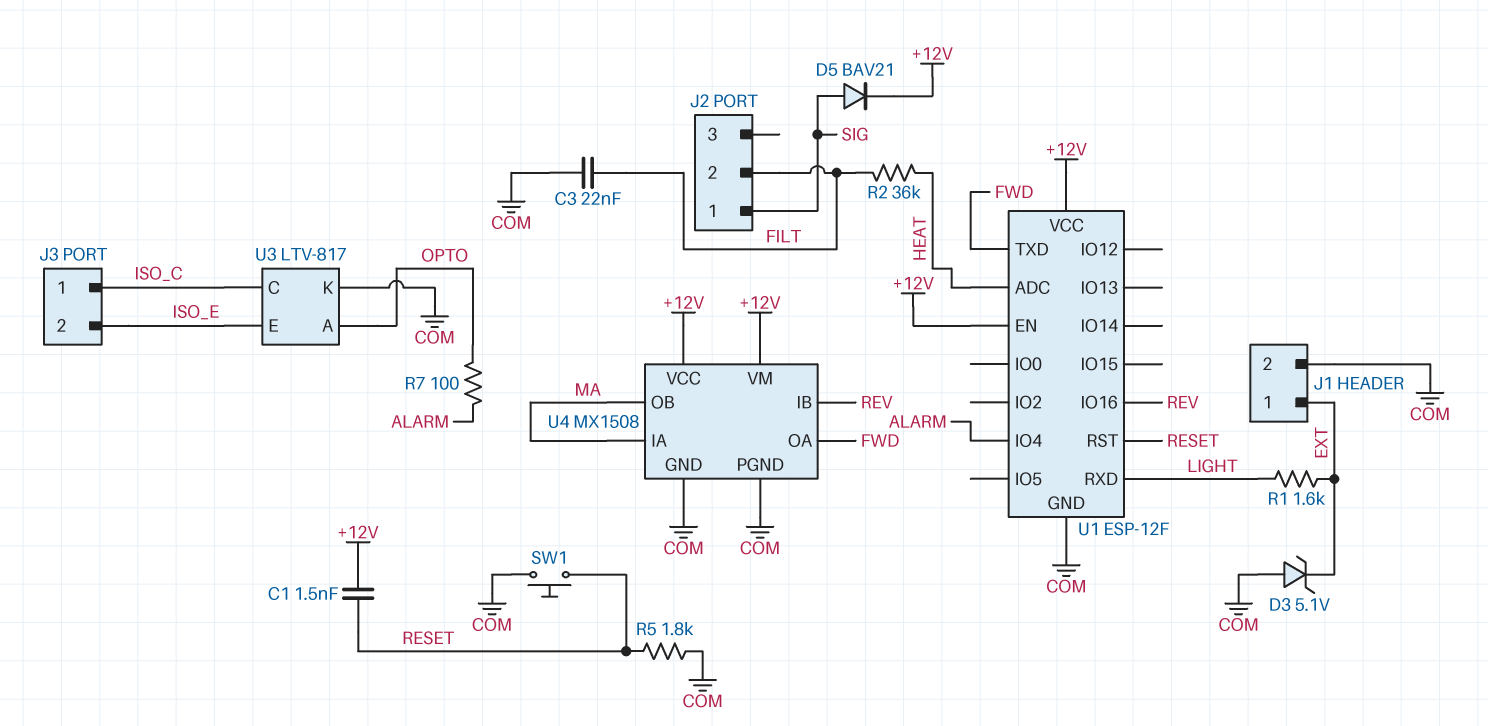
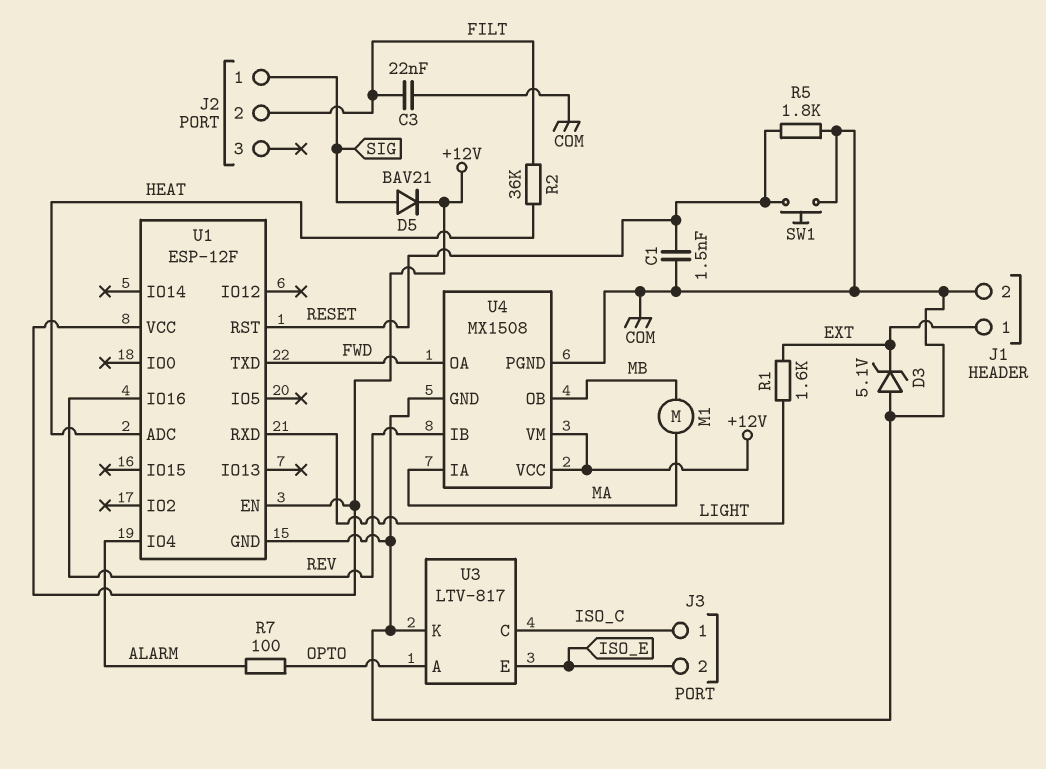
C1: 1.5nF (+12V, RESET) -> 1.5nF (COM, RESET)
M1: none -> motor (MA, MB)
U4 pin OB: MA -> MB

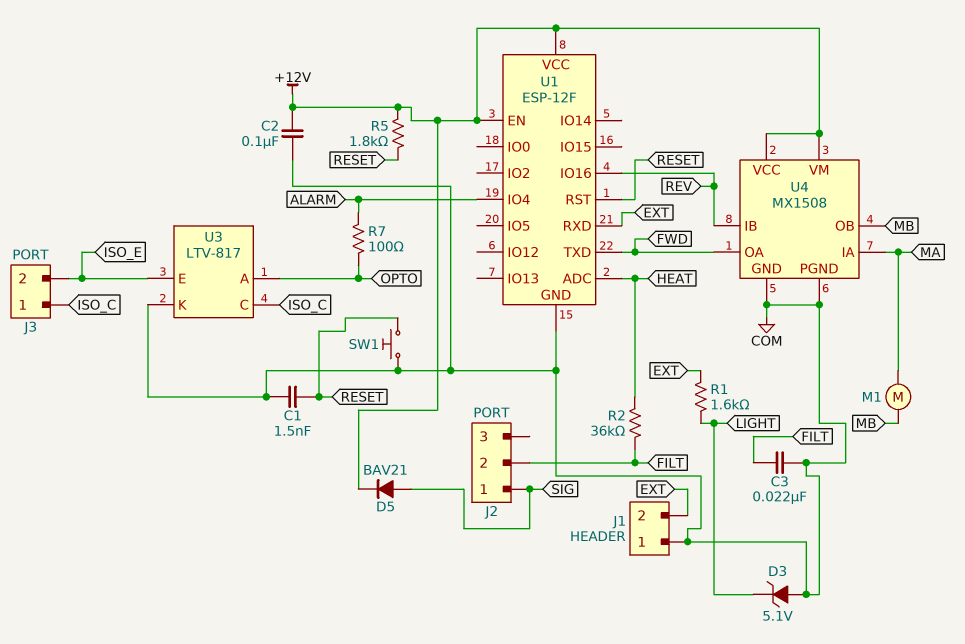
C2: none -> 100nF (+12V, COM)
D3: zener 5.1V (A COM, K EXT) -> zener 5.1V (A COM, K LIGHT)
J1 pin 1: EXT -> COM
J1 pin 2: COM -> EXT
R5: 1.8k (COM, RESET) -> 1.8k (+12V, RESET)
U1 pin RXD: LIGHT -> EXT

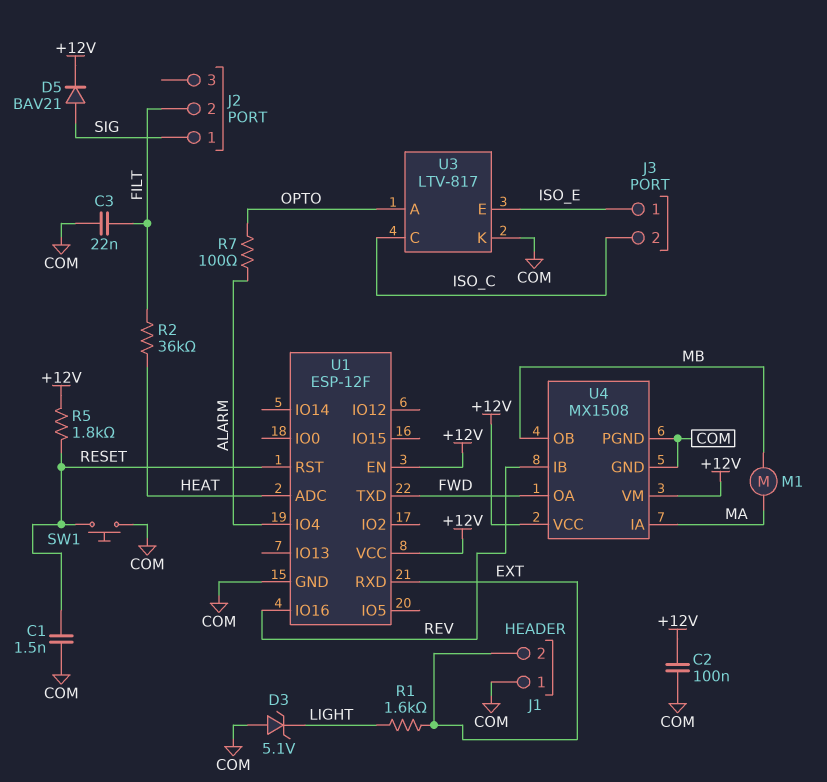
J3 pin 1: ISO_C -> ISO_E
J3 pin 2: ISO_E -> ISO_C

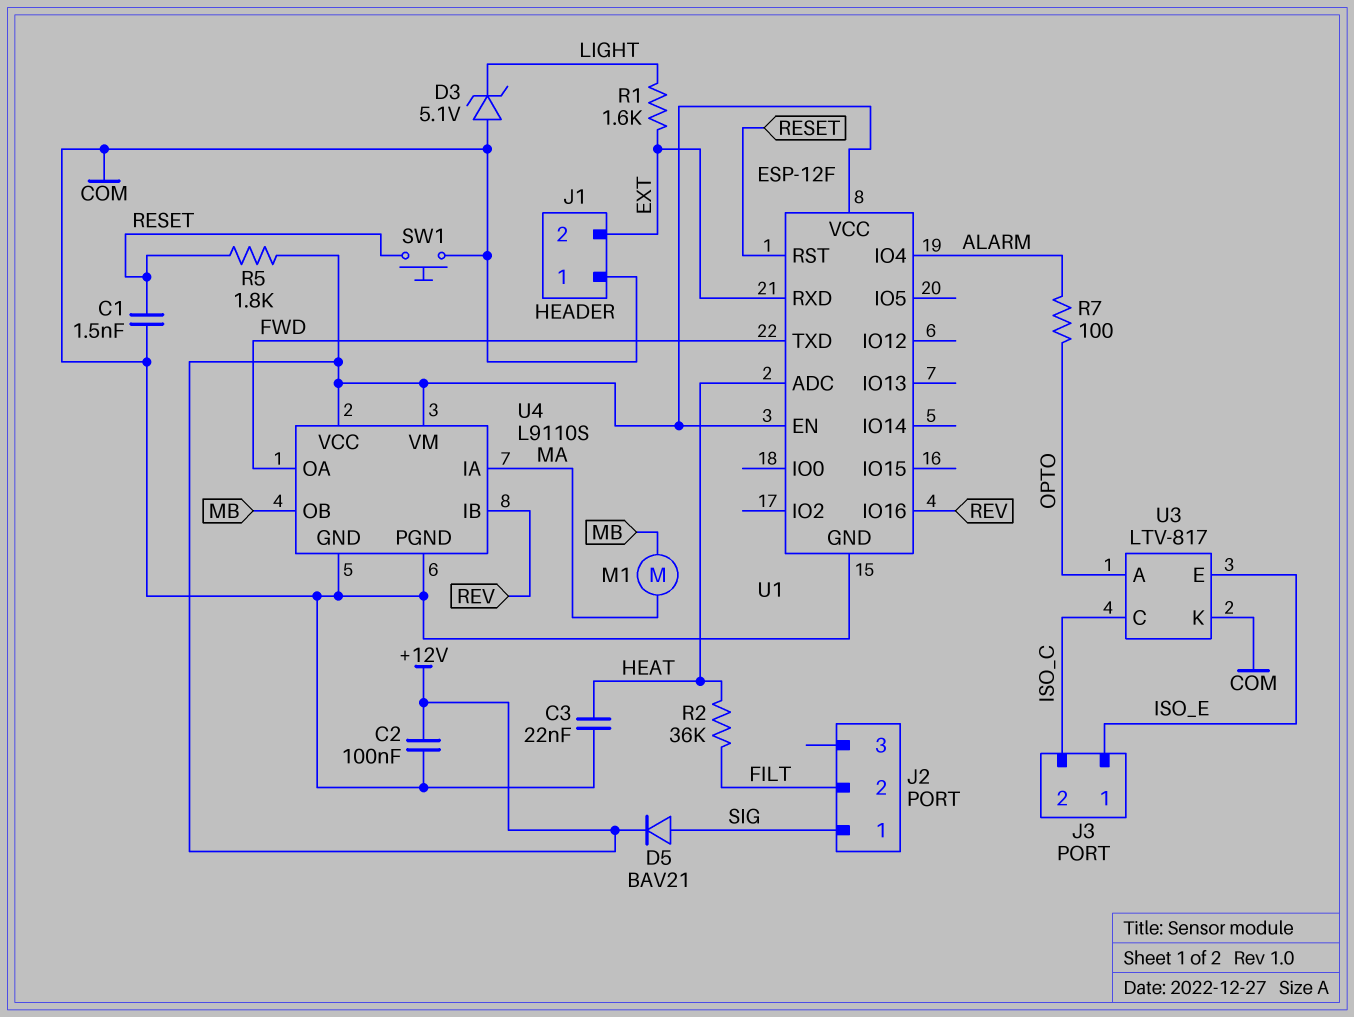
C3: 22nF (COM, FILT) -> 22nF (COM, HEAT)
U4: MX1508 -> L9110S

